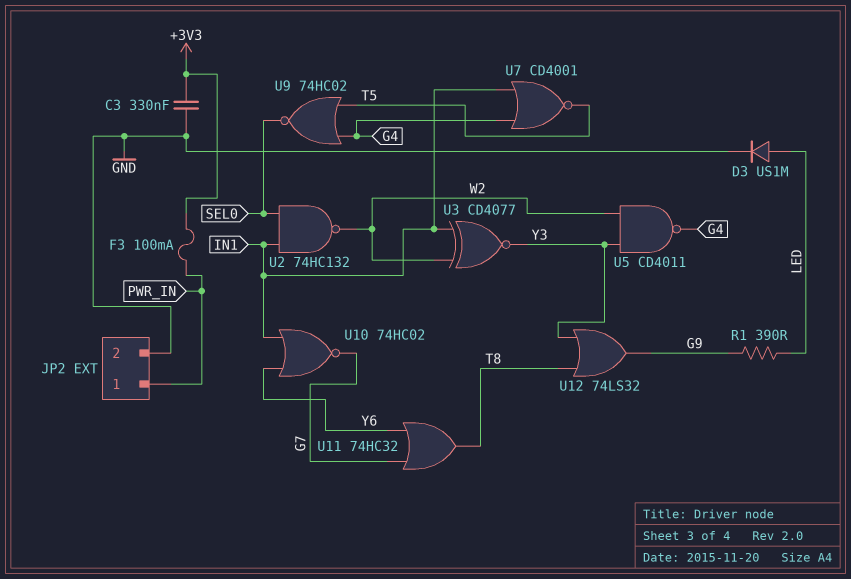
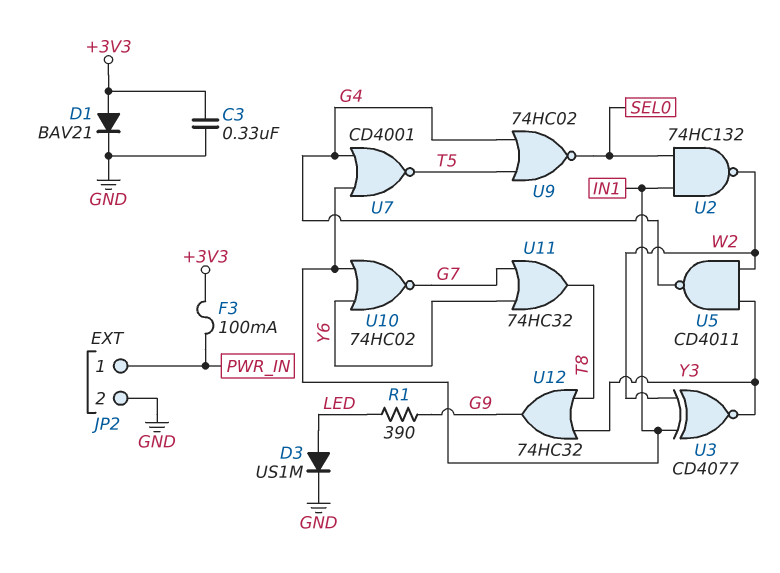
D1: none -> diode BAV21 (A +3V3, K GND)
U12: OR 74LS32 (in T8, in Y3, out G9) -> OR 74HC32 (in T8, in Y3, out G9)

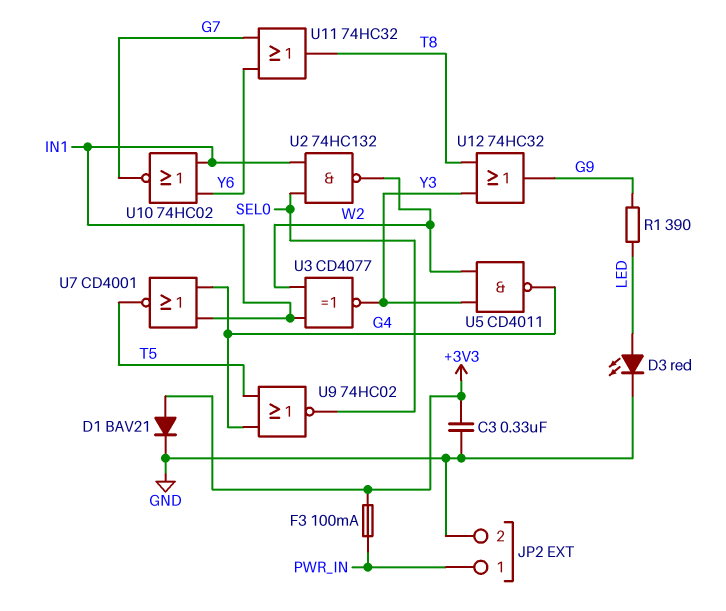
D3: diode US1M (A LED, K GND) -> LED red (A LED, K GND)

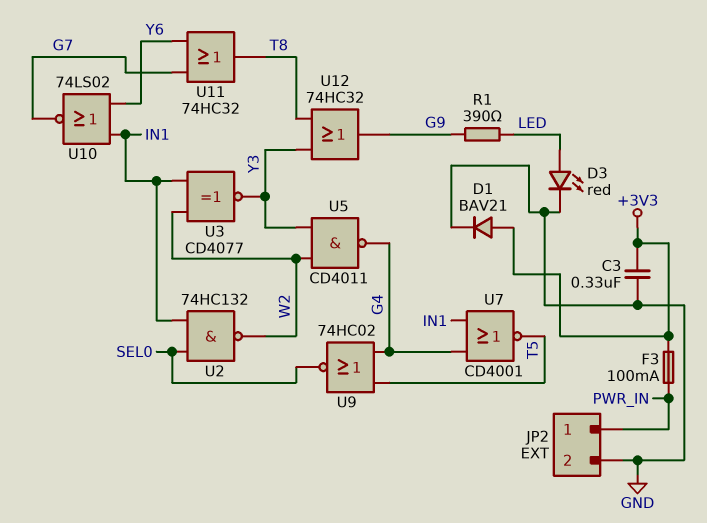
U10: NOR 74HC02 (in IN1, in Y6, out G7) -> NOR 74LS02 (in IN1, in Y6, out G7)

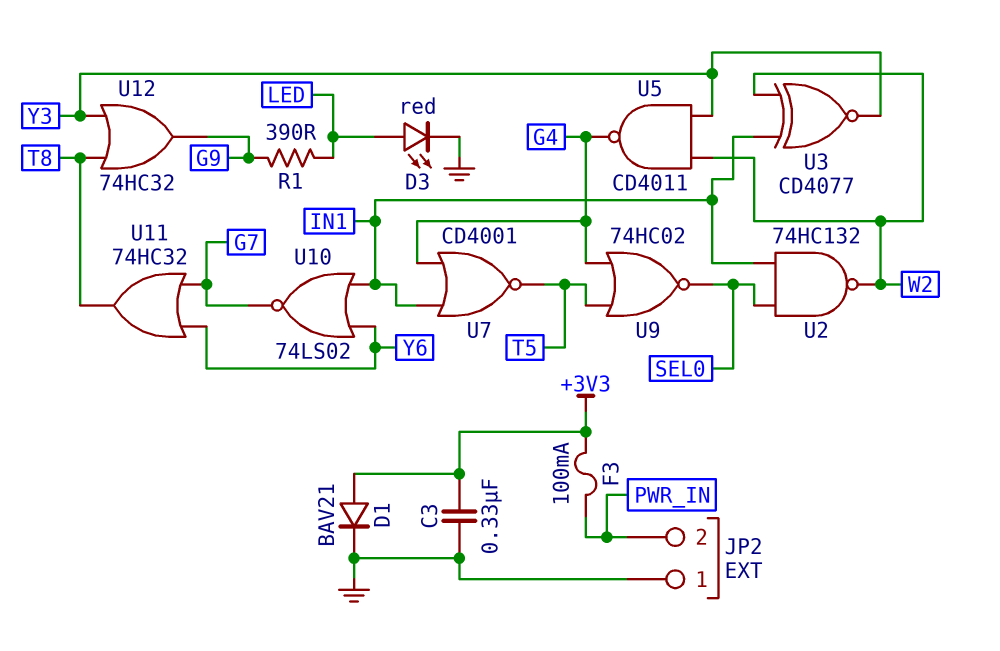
JP2 pin 1: PWR_IN -> GND
JP2 pin 2: GND -> PWR_IN

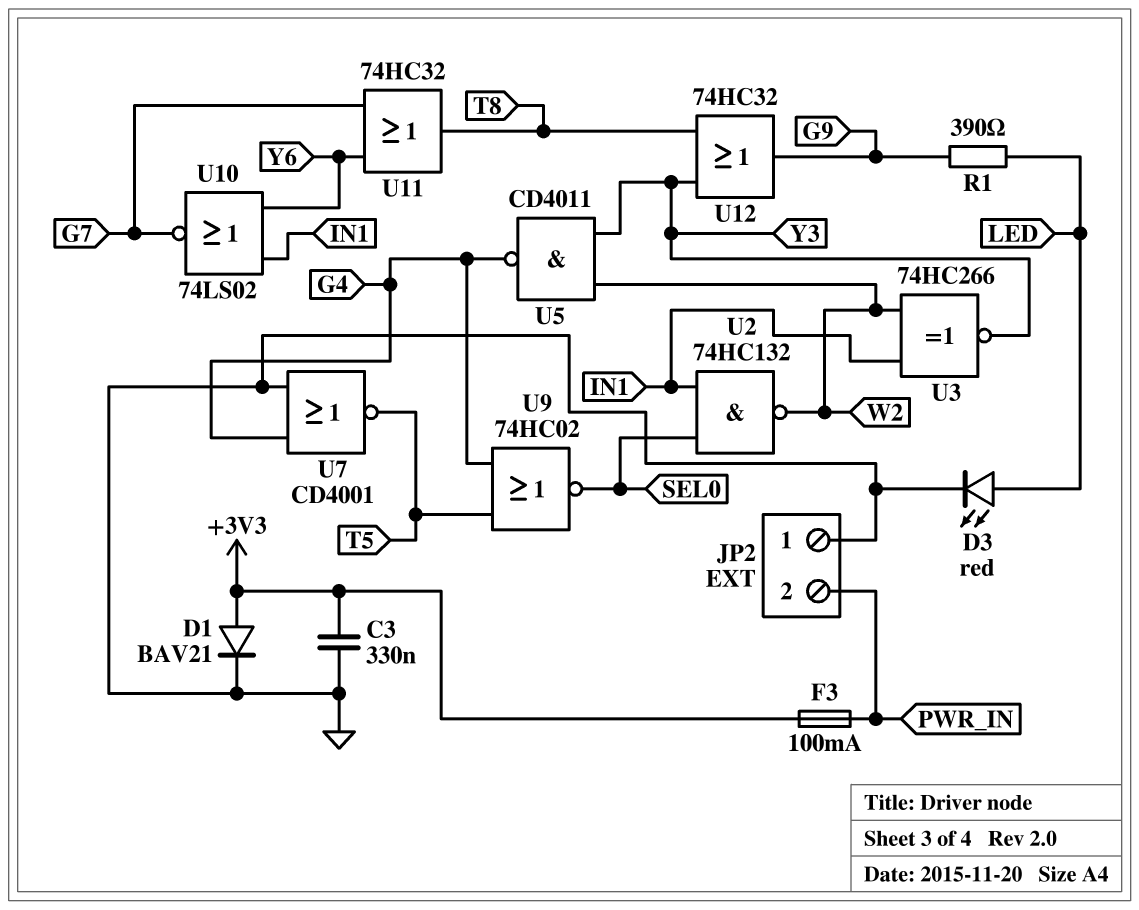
U3: XNOR CD4077 (in IN1, in W2, out Y3) -> XNOR 74HC266 (in IN1, in W2, out Y3)
U7: NOR CD4001 (in G4, in IN1, out T5) -> NOR CD4001 (in G4, in GND, out T5)

